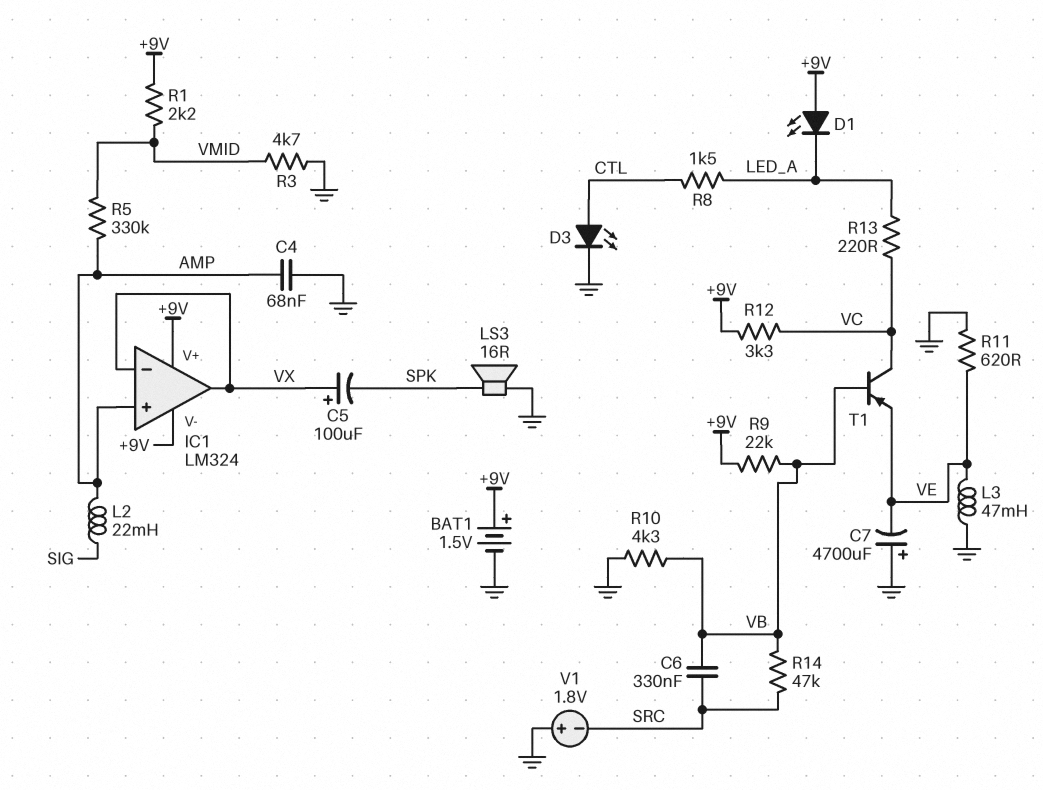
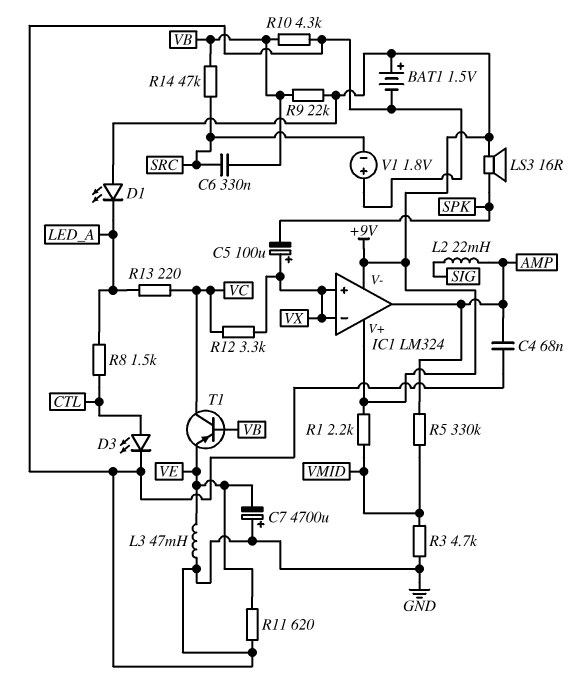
IC1 pin in+: AMP -> VX
IC1 pin out: VX -> AMP
LS3: speaker 16R (GND, SPK) -> speaker 16R (+9V, SPK)
R12: 3.3k (+9V, VC) -> 3.3k (VC, VX)

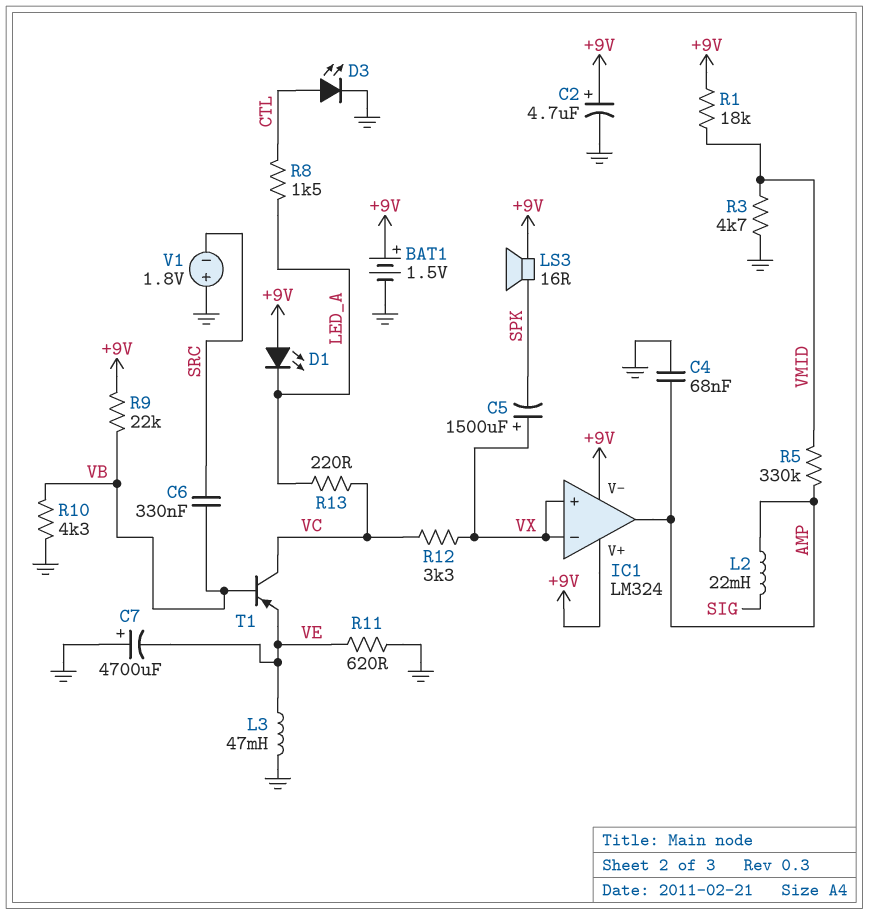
C2: none -> 4.7uF (plus +9V, minus GND)
C5: 100uF (plus VX, minus SPK) -> 1500uF (plus VX, minus SPK)
R1: 2.2k (+9V, VMID) -> 18k (+9V, VMID)
R14: 47k (SRC, VB) -> none

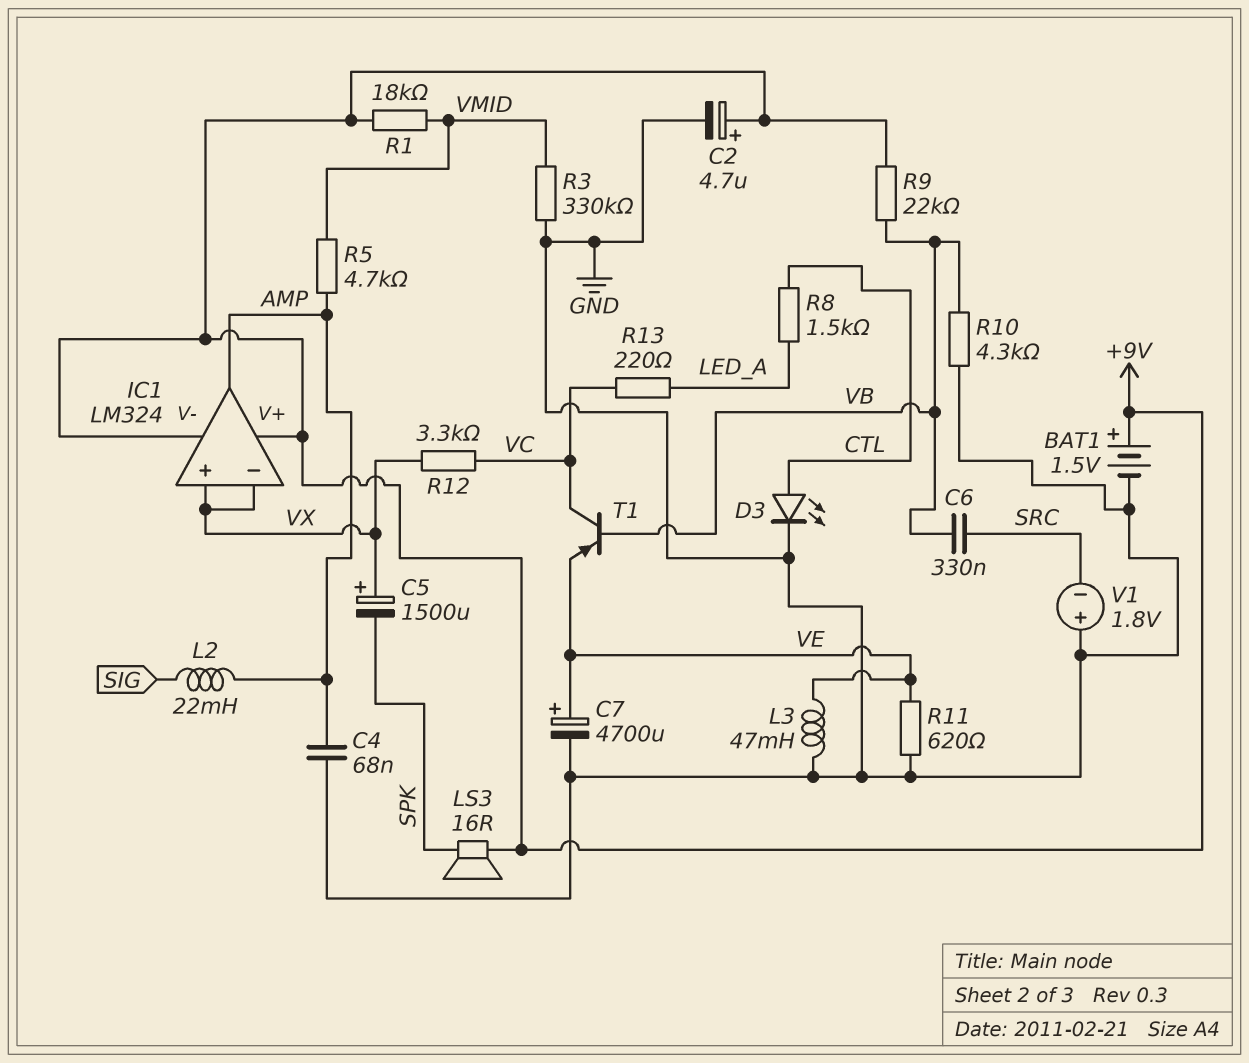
C7: 4700uF (plus GND, minus VE) -> 4700uF (plus VE, minus GND)
D1: LED (A +9V, K LED_A) -> none
R3: 4.7k (GND, VMID) -> 330k (GND, VMID)
R5: 330k (AMP, VMID) -> 4.7k (AMP, VMID)

